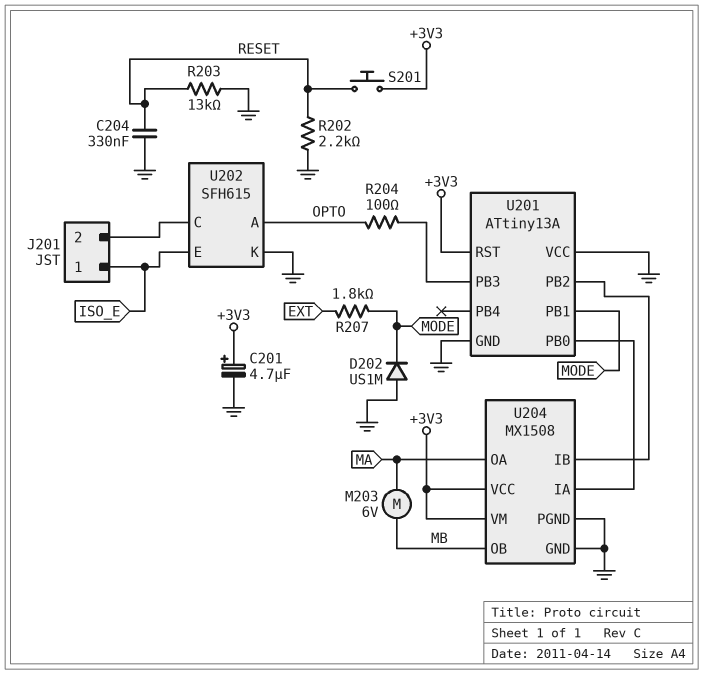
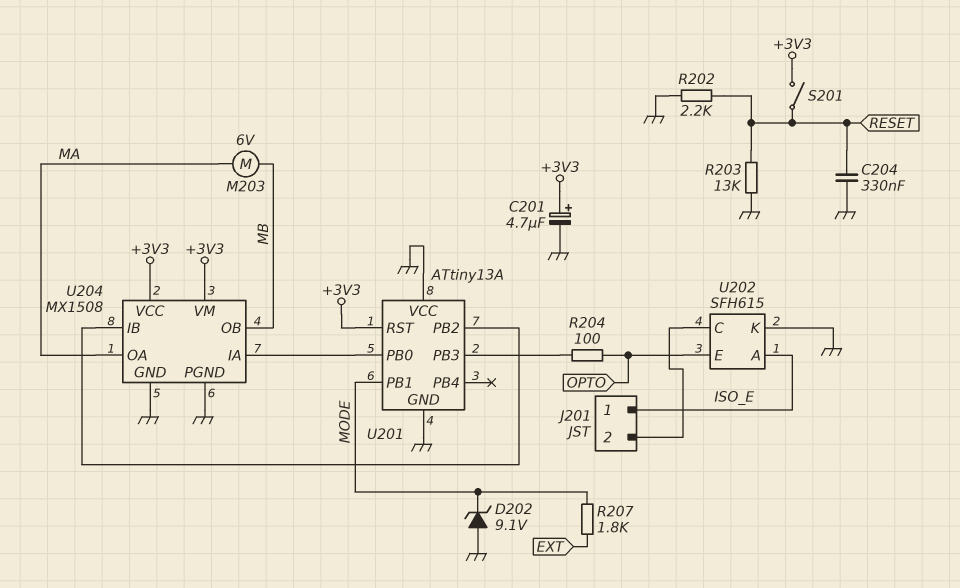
D202: diode US1M (A GND, K MODE) -> zener 9.1V (A GND, K MODE)
S201: button (+3V3, RESET) -> switch (+3V3, RESET)
U202 pin A: OPTO -> ISO_E
U202 pin E: ISO_E -> OPTO

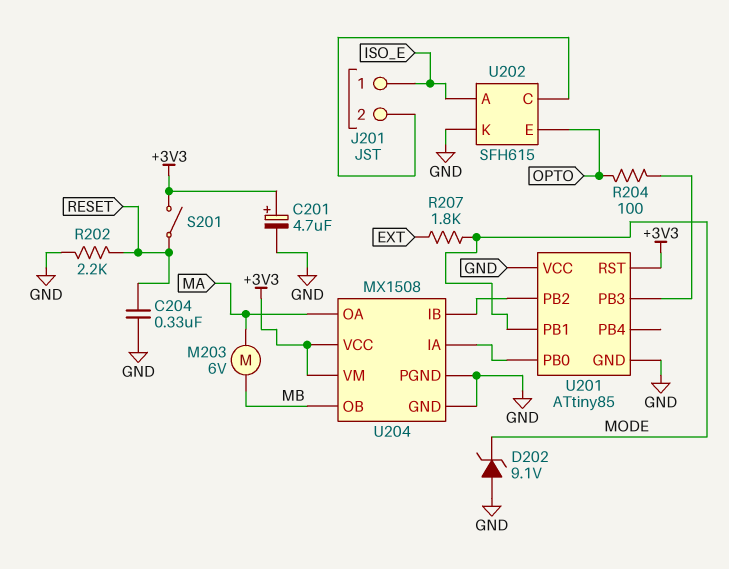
R203: 13k (GND, RESET) -> none
U201: ATtiny13A -> ATtiny85

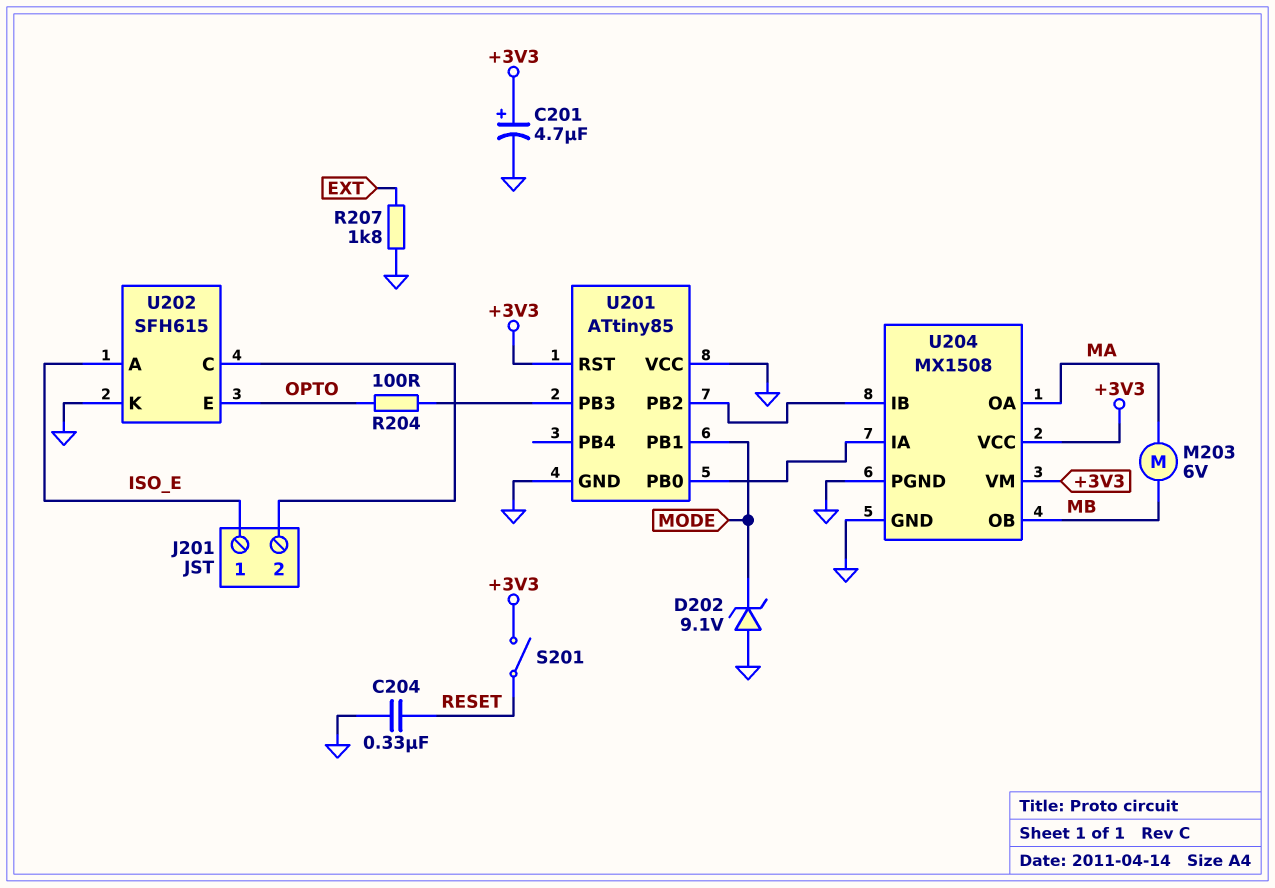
R202: 2.2k (GND, RESET) -> none
R207: 1.8k (EXT, MODE) -> 1.8k (EXT, GND)

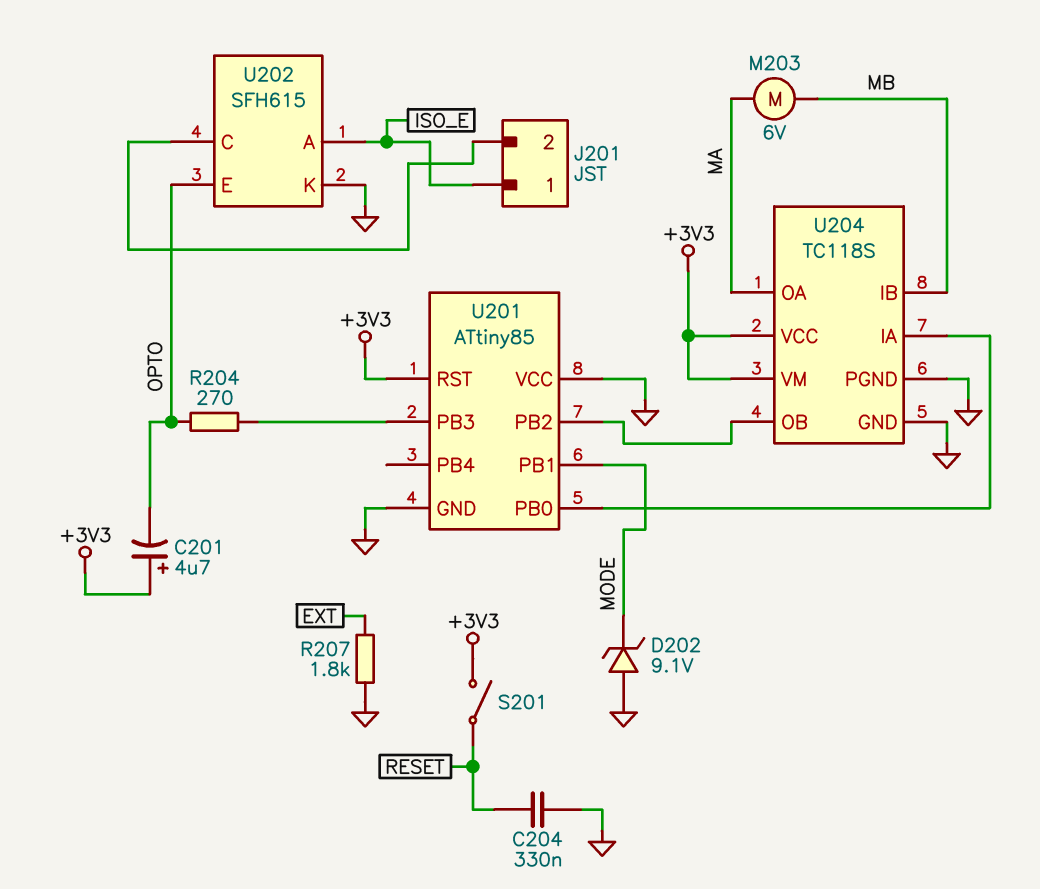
C201: 4.7uF (plus +3V3, minus GND) -> 4.7uF (plus +3V3, minus OPTO)
R204: 100 (OPTO, U201/PB3) -> 270 (OPTO, U201/PB3)
U204: MX1508 -> TC118S
U204 pin IB: U201/PB2 -> MB
U204 pin OB: MB -> U201/PB2

